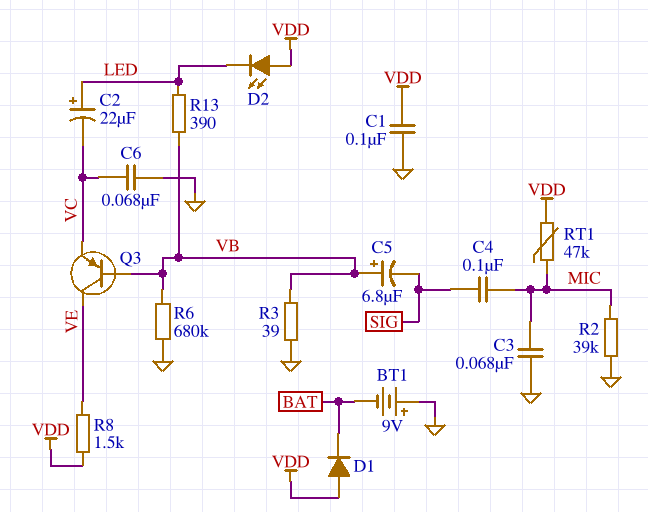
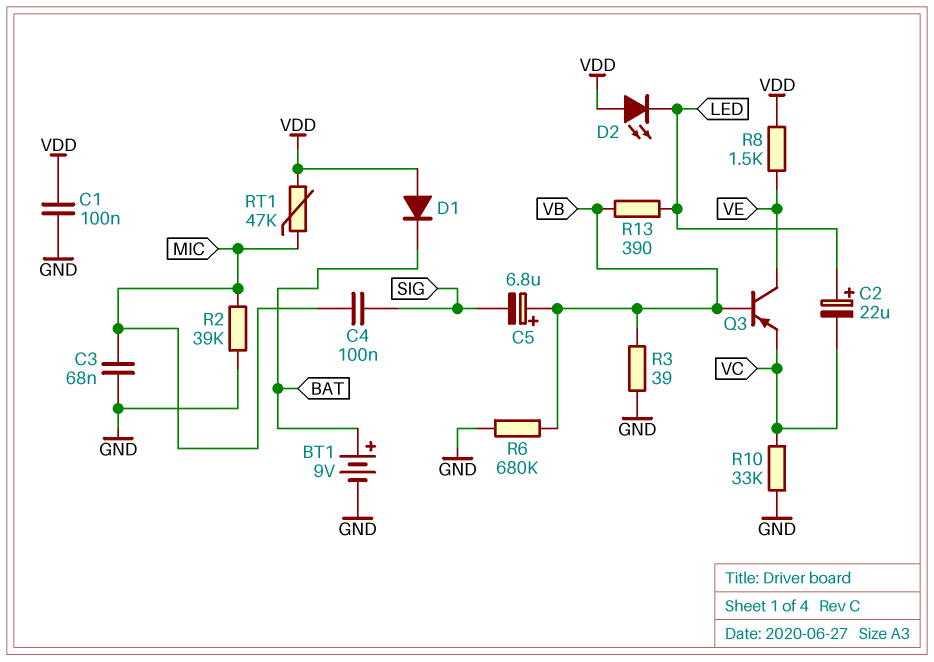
BT1: 9V (plus GND, minus BAT) -> 9V (plus BAT, minus GND)
C6: 68nF (GND, VC) -> none
R10: none -> 33k (GND, VC)

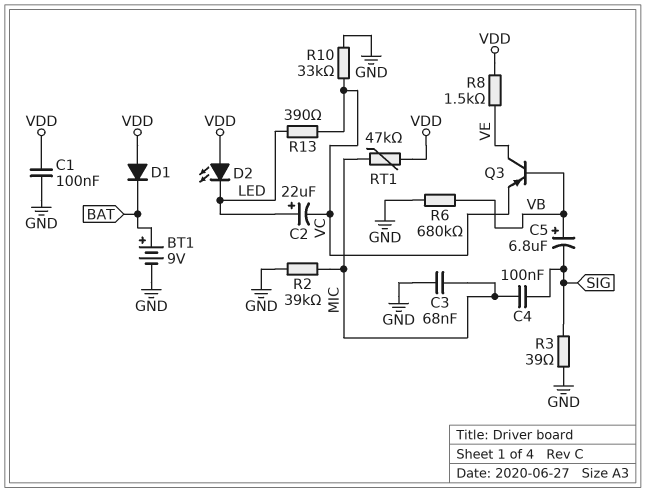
R3: 39 (GND, VB) -> 39 (GND, SIG)
R13: 390 (LED, VB) -> 390 (LED, VC)

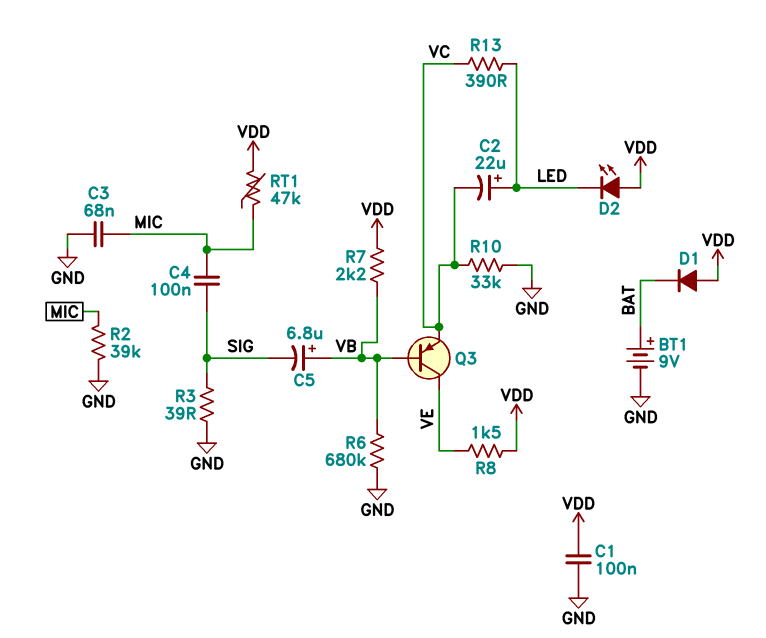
R7: none -> 2.2k (VB, VDD)

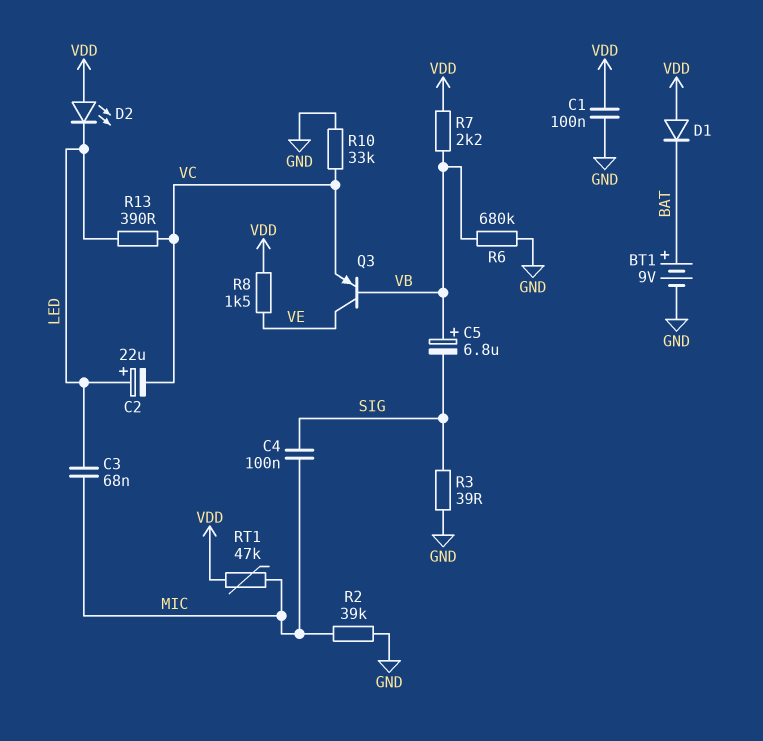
C3: 68nF (GND, MIC) -> 68nF (LED, MIC)

